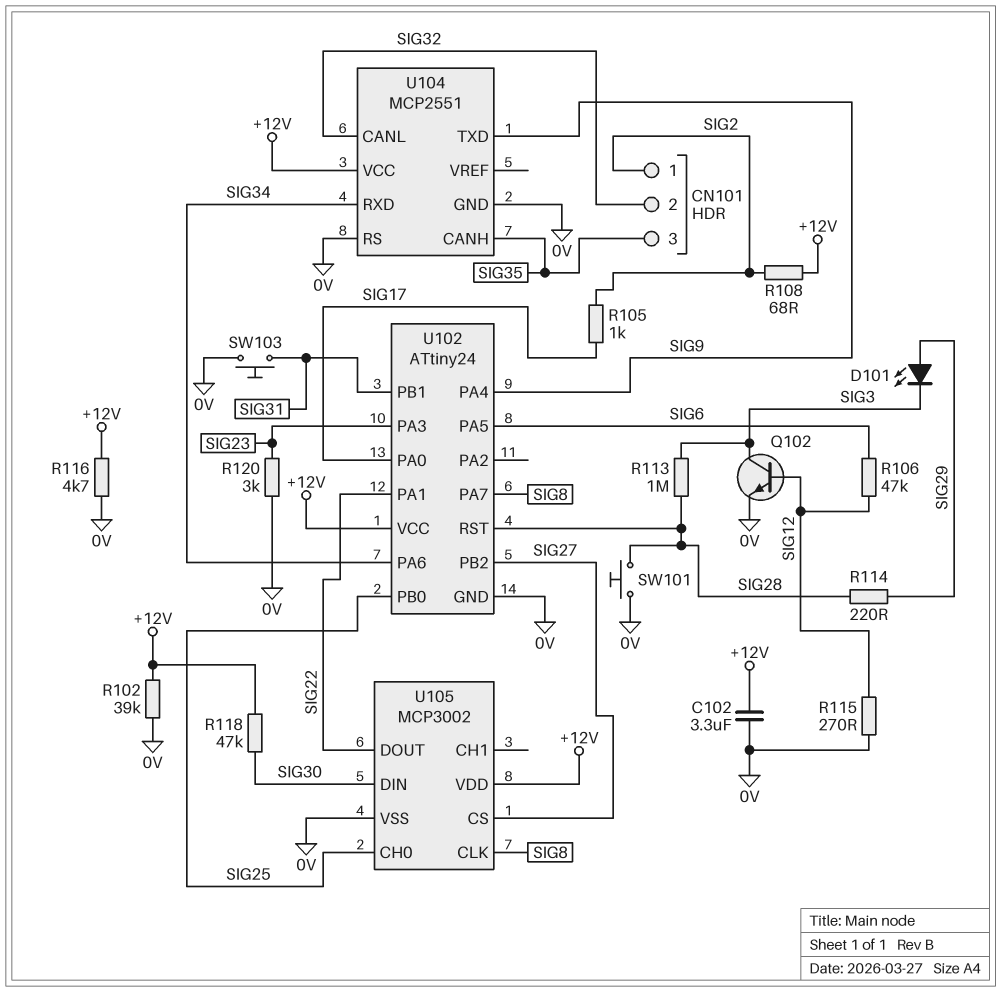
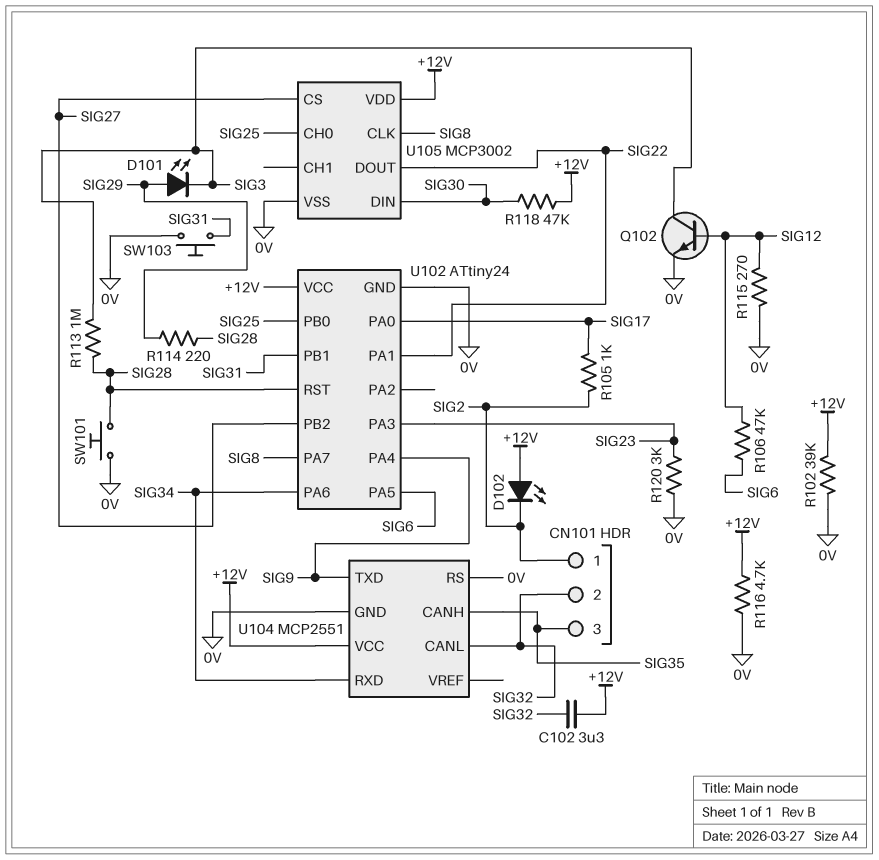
C102: 3.3uF (+12V, 0V) -> 3.3uF (+12V, SIG32)
D102: none -> LED (A +12V, K SIG2)
R108: 68 (+12V, SIG2) -> none

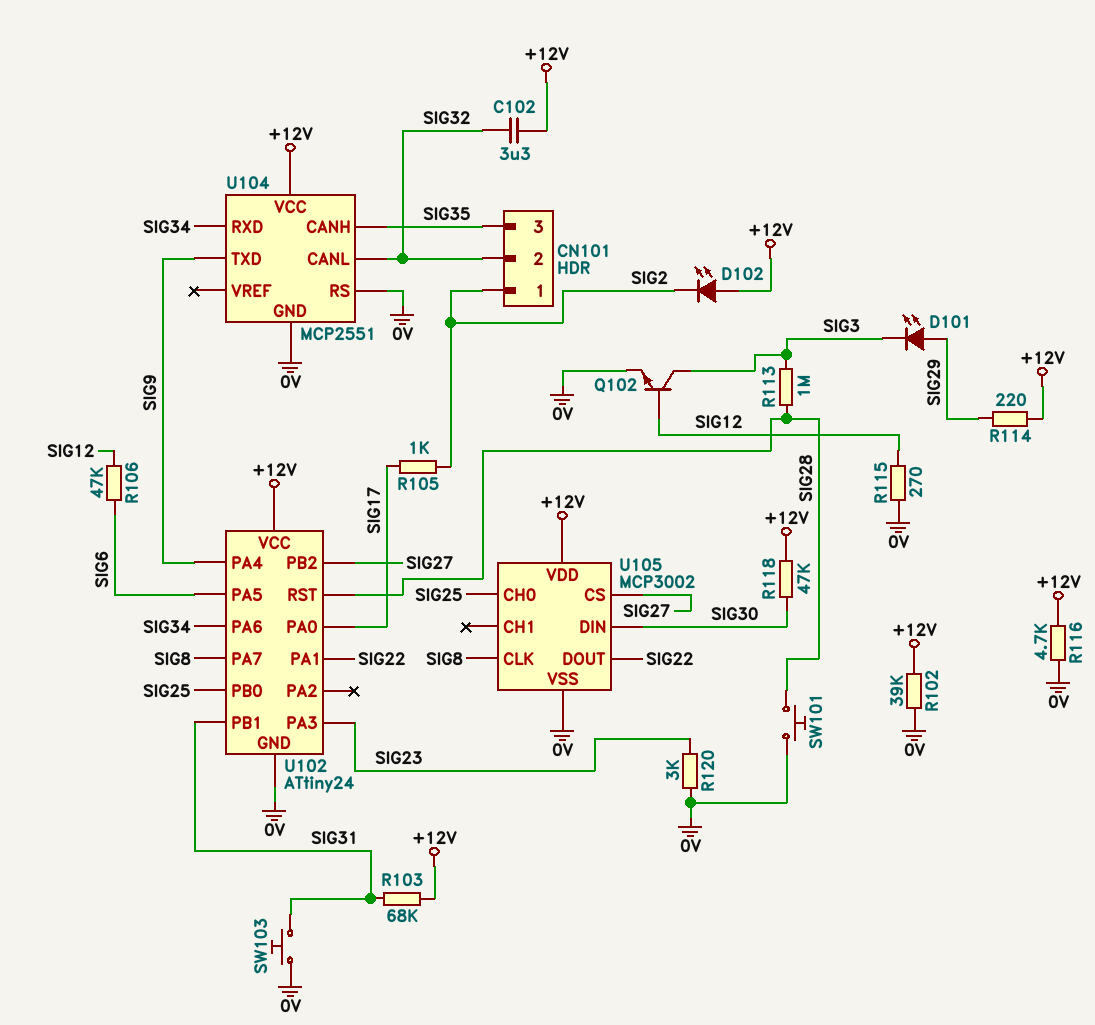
R103: none -> 68k (+12V, SIG31)
R114: 220 (SIG28, SIG29) -> 220 (+12V, SIG29)

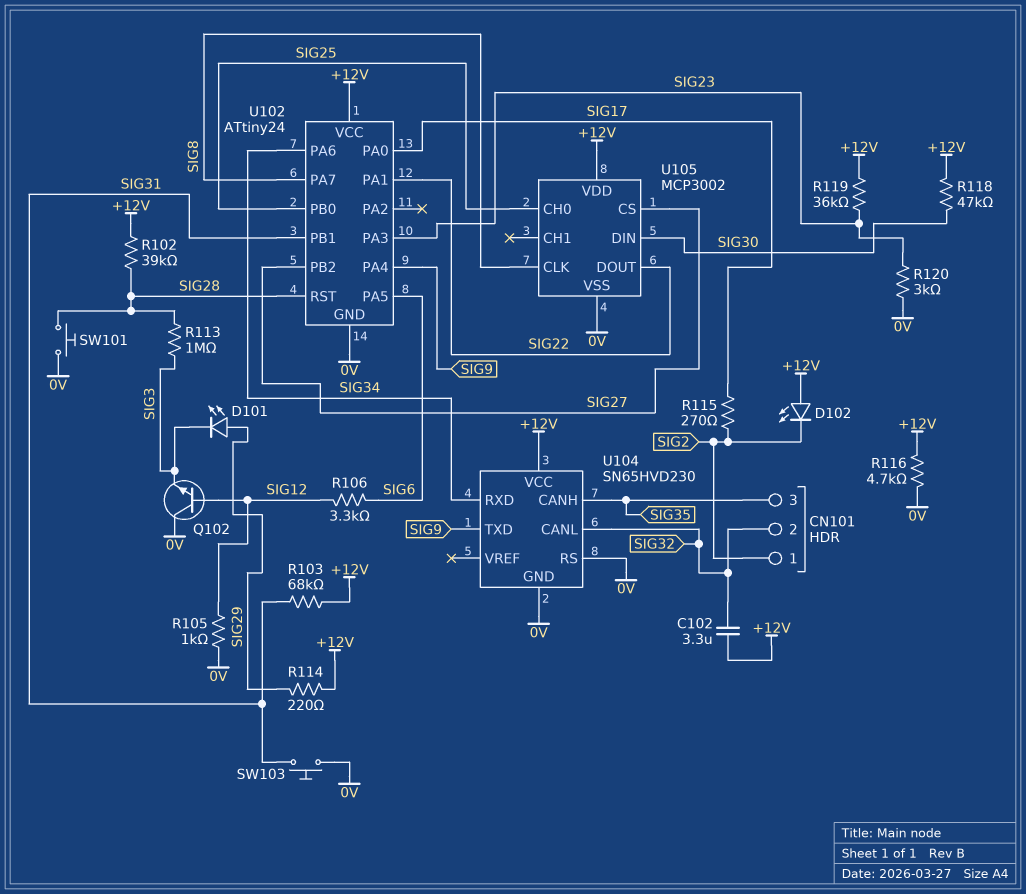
Q102: NPN (B SIG12, C SIG3, E 0V) -> NPN (B SIG12, C 0V, E SIG3)
R102: 39k (+12V, 0V) -> 39k (+12V, SIG28)
R105: 1k (SIG2, SIG17) -> 1k (0V, SIG12)
R106: 47k (SIG6, SIG12) -> 3.3k (SIG6, SIG12)
R115: 270 (0V, SIG12) -> 270 (SIG2, SIG17)
R119: none -> 36k (+12V, SIG23)
U104: MCP2551 -> SN65HVD230

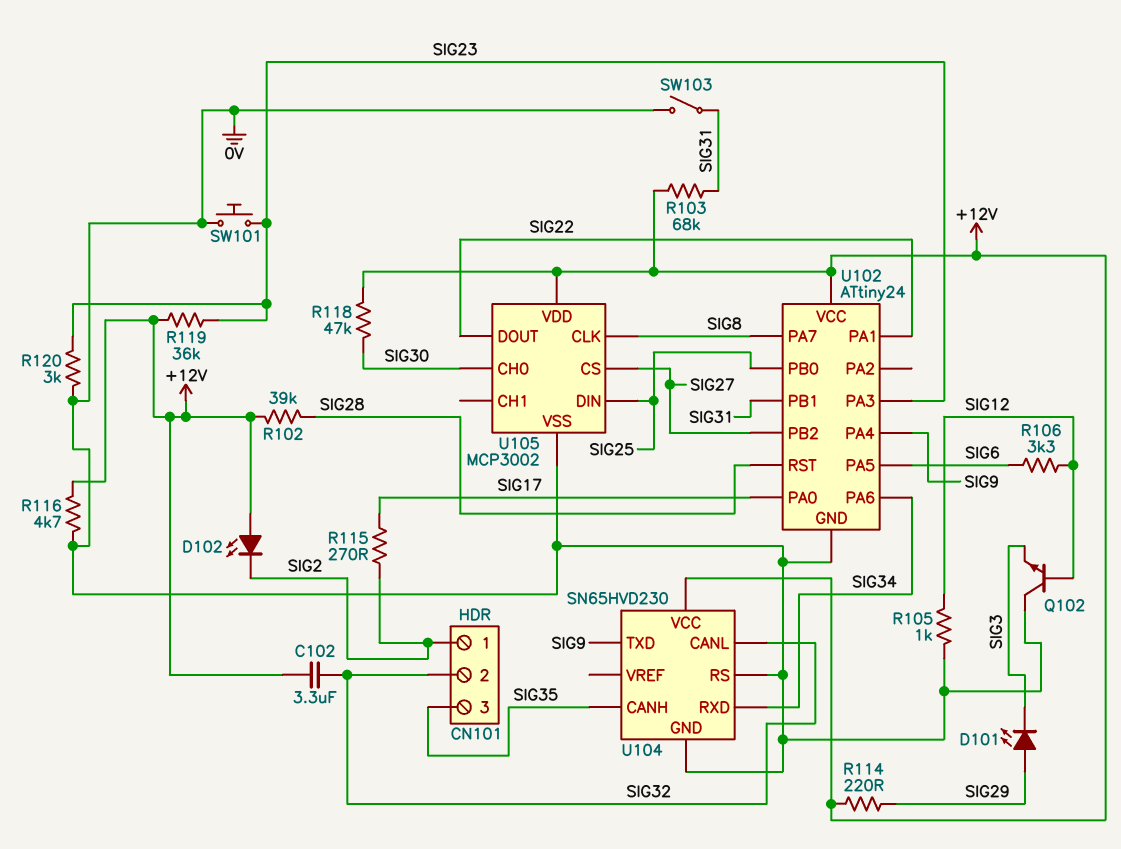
R113: 1M (SIG3, SIG28) -> none
SW101: button (0V, SIG28) -> button (0V, SIG23)
SW103: button (0V, SIG31) -> switch (0V, SIG31)
U105 pin CH0: SIG25 -> SIG30
U105 pin DIN: SIG30 -> SIG25

